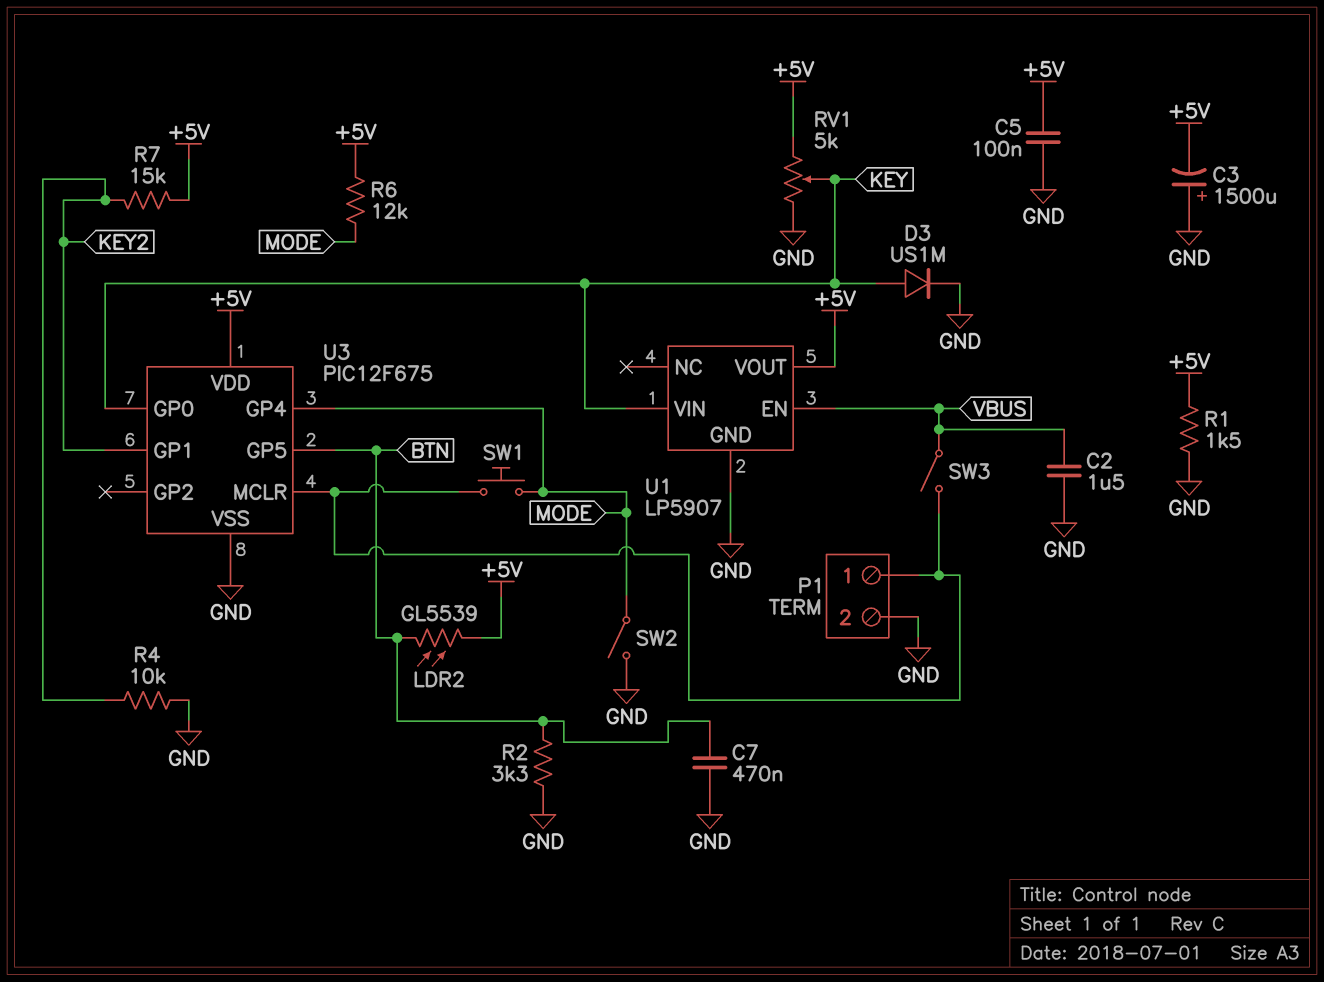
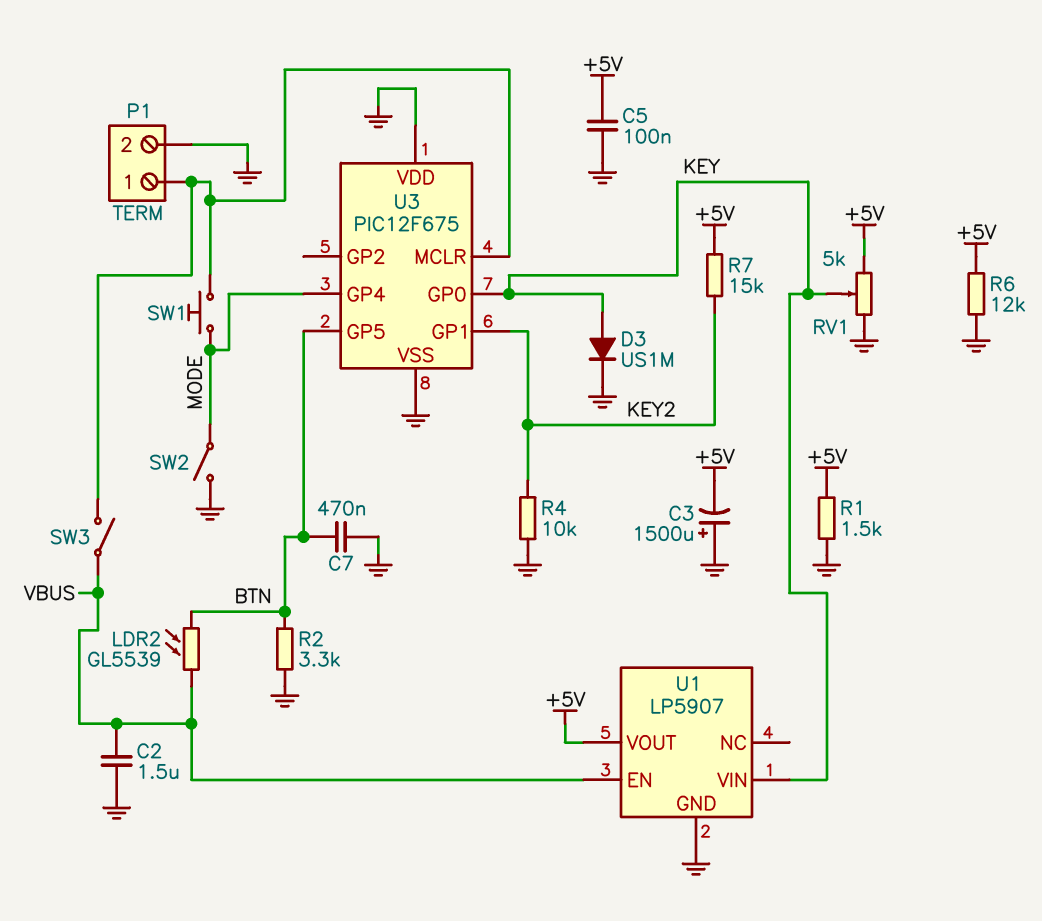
LDR2: GL5539 (+5V, BTN) -> GL5539 (BTN, VBUS)
R6: 12k (+5V, MODE) -> 12k (+5V, GND)
U3 pin VDD: +5V -> GND

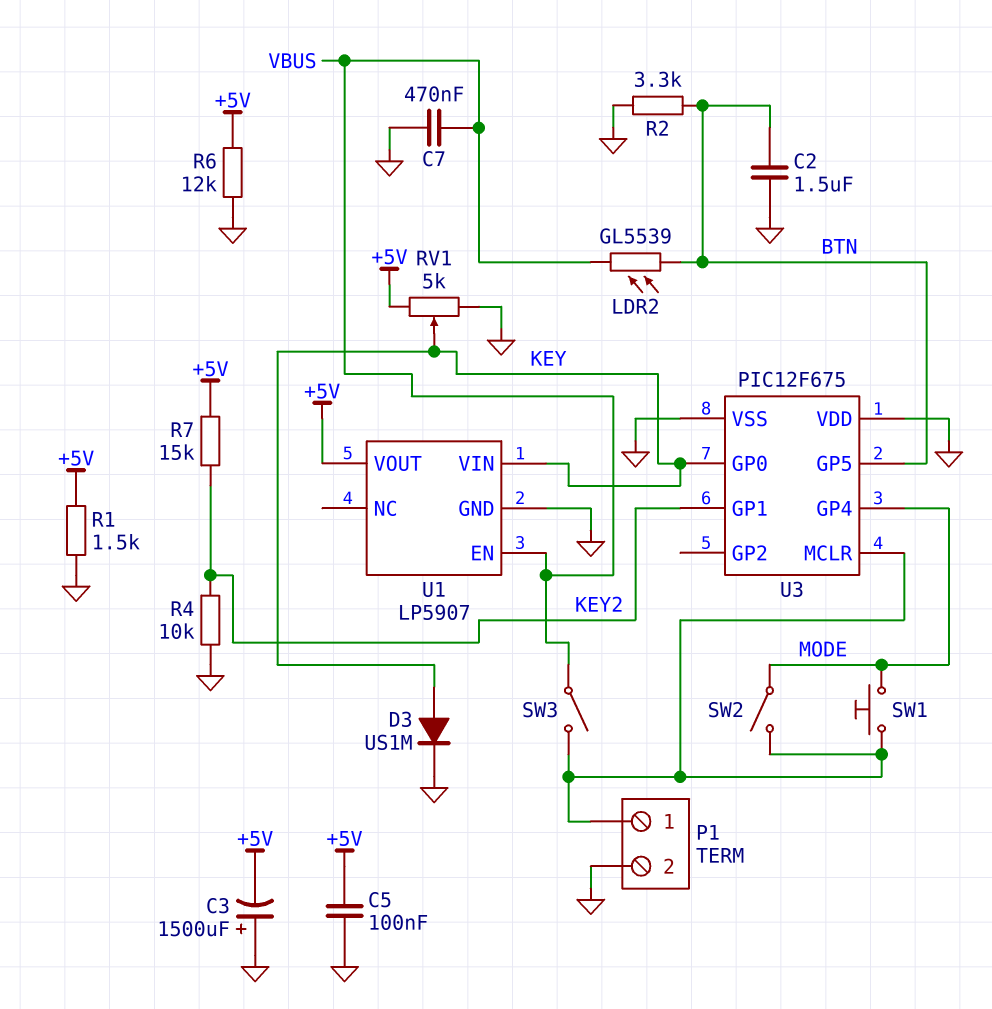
C2: 1.5uF (GND, VBUS) -> 1.5uF (BTN, GND)
C7: 470nF (BTN, GND) -> 470nF (GND, VBUS)
SW2: switch (GND, MODE) -> switch (MODE, P1/1)

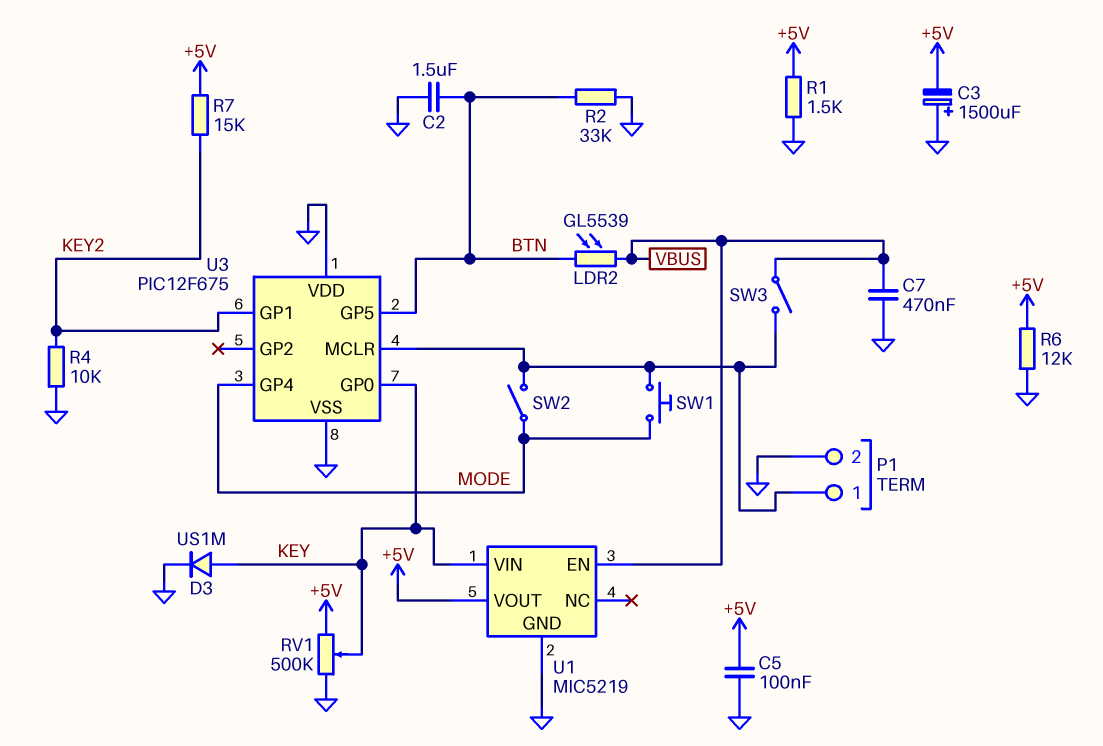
R2: 3.3k (BTN, GND) -> 33k (BTN, GND)
RV1: 5k (+5V, GND, wiper KEY) -> 500k (+5V, GND, wiper KEY)
U1: LP5907 -> MIC5219

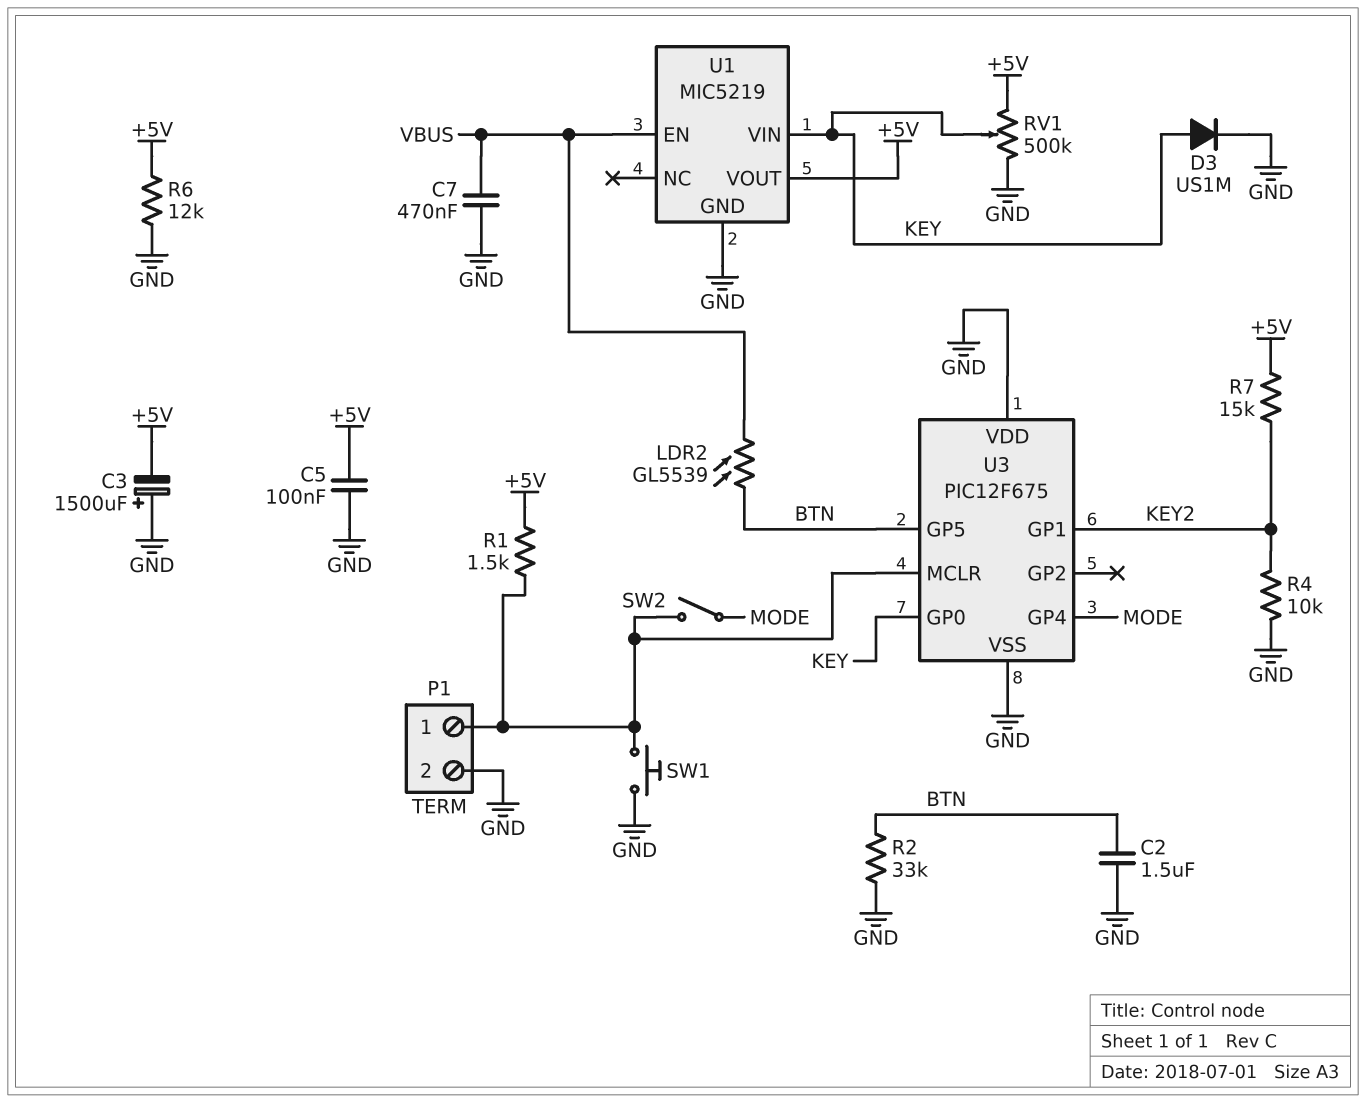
R1: 1.5k (+5V, GND) -> 1.5k (+5V, P1/1)
SW1: button (MODE, P1/1) -> button (GND, P1/1)
SW3: switch (P1/1, VBUS) -> none

